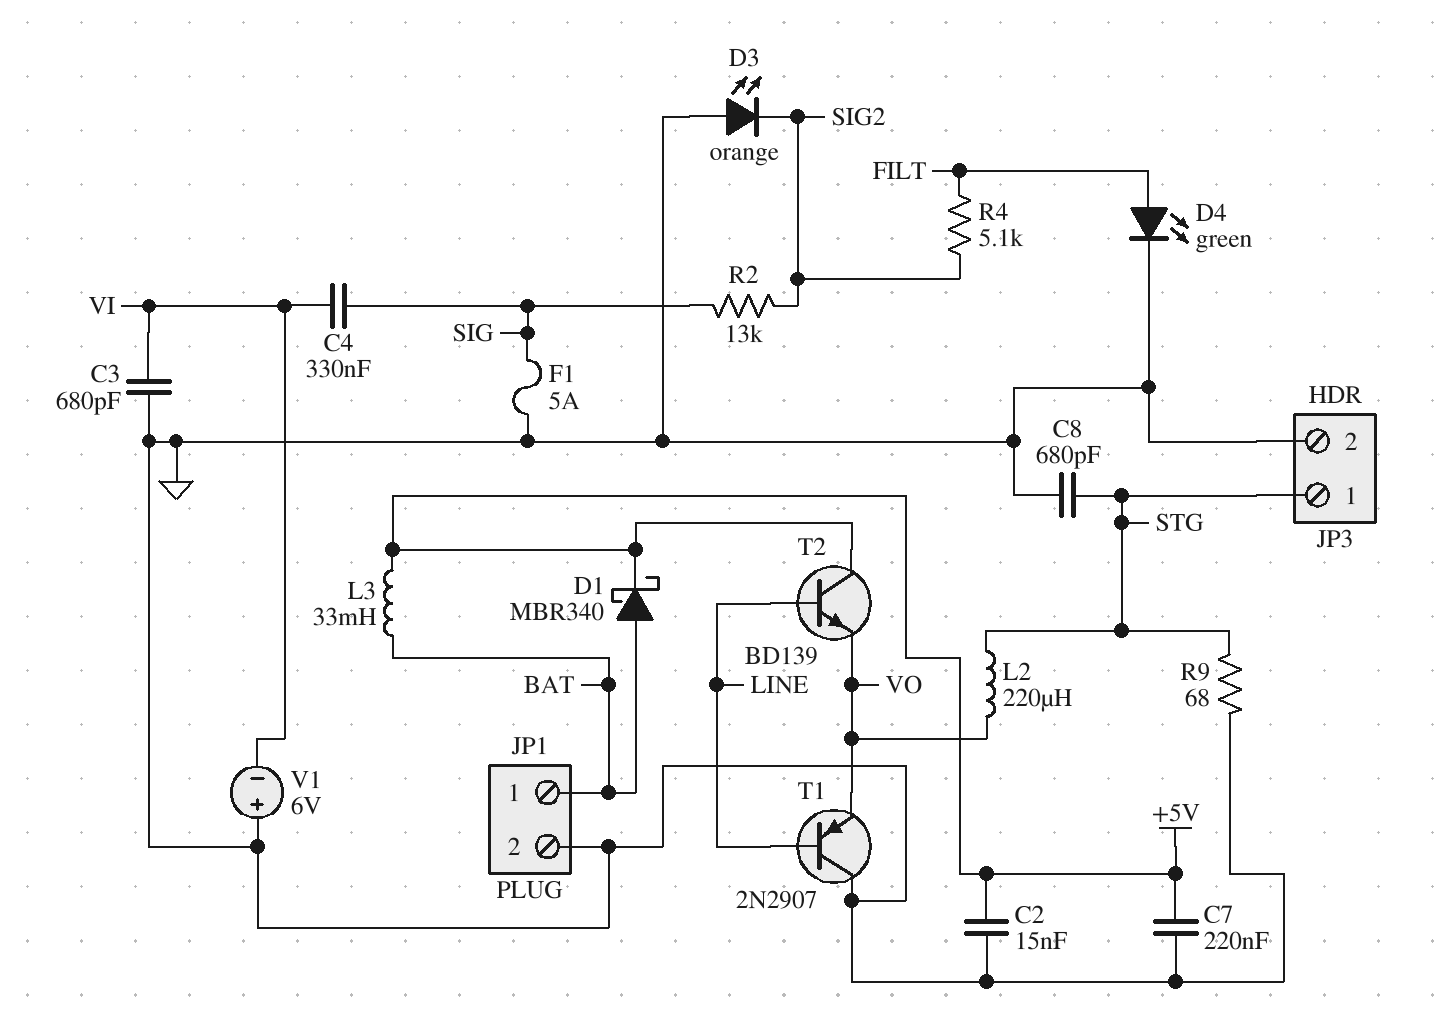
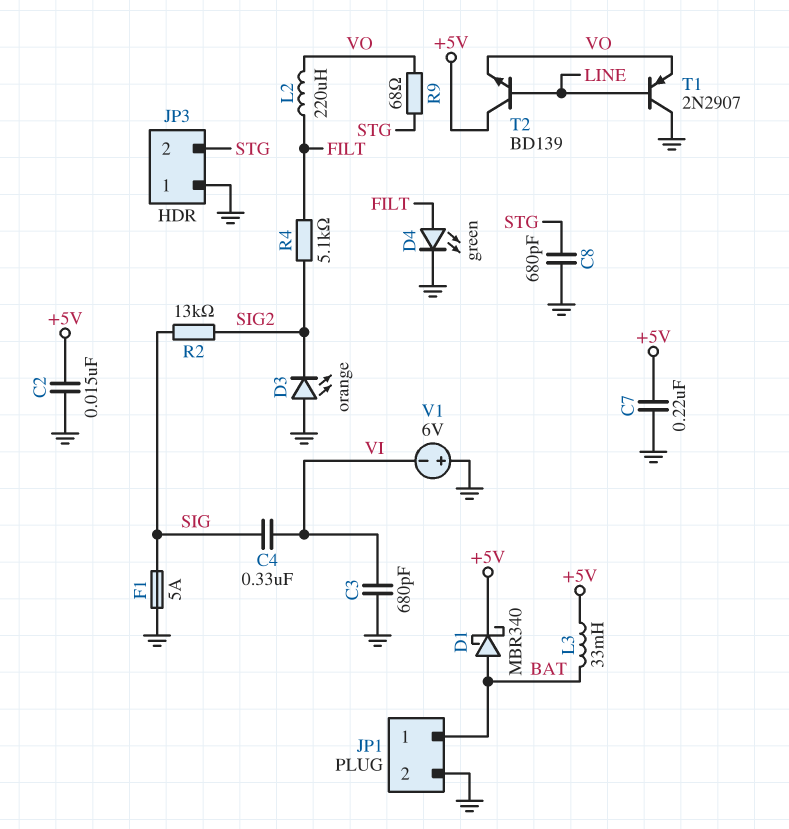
JP3 pin 1: STG -> GND
JP3 pin 2: GND -> STG
L2: 220uH (STG, VO) -> 220uH (FILT, VO)
R9: 68 (GND, STG) -> 68 (STG, VO)

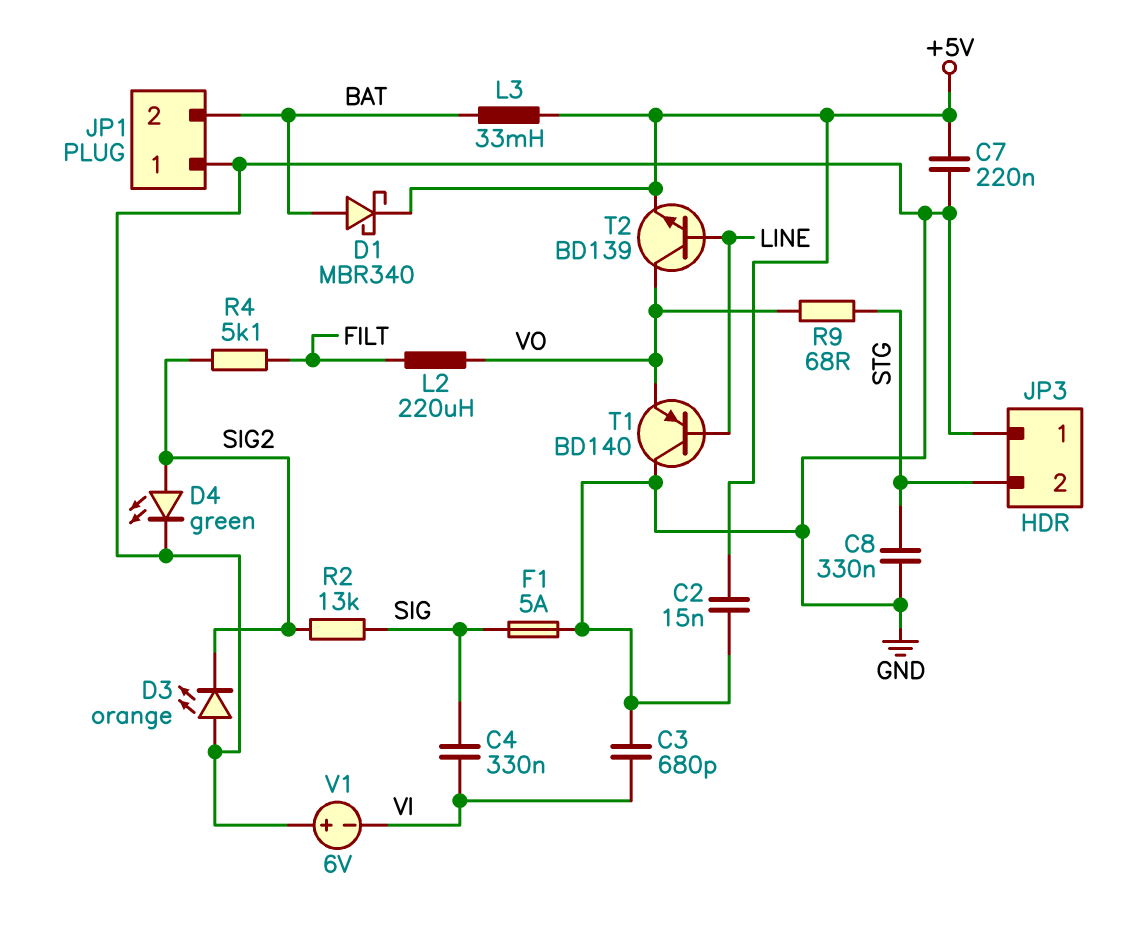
C8: 680pF (GND, STG) -> 330nF (GND, STG)
D4: LED green (A FILT, K GND) -> LED green (A SIG2, K GND)
JP1 pin 1: BAT -> GND
JP1 pin 2: GND -> BAT
T1: PNP 2N2907 (B LINE, C GND, E VO) -> PNP BD140 (B LINE, C GND, E VO)
T2: NPN BD139 (B LINE, C +5V, E VO) -> NPN BD139 (B LINE, C VO, E +5V)

